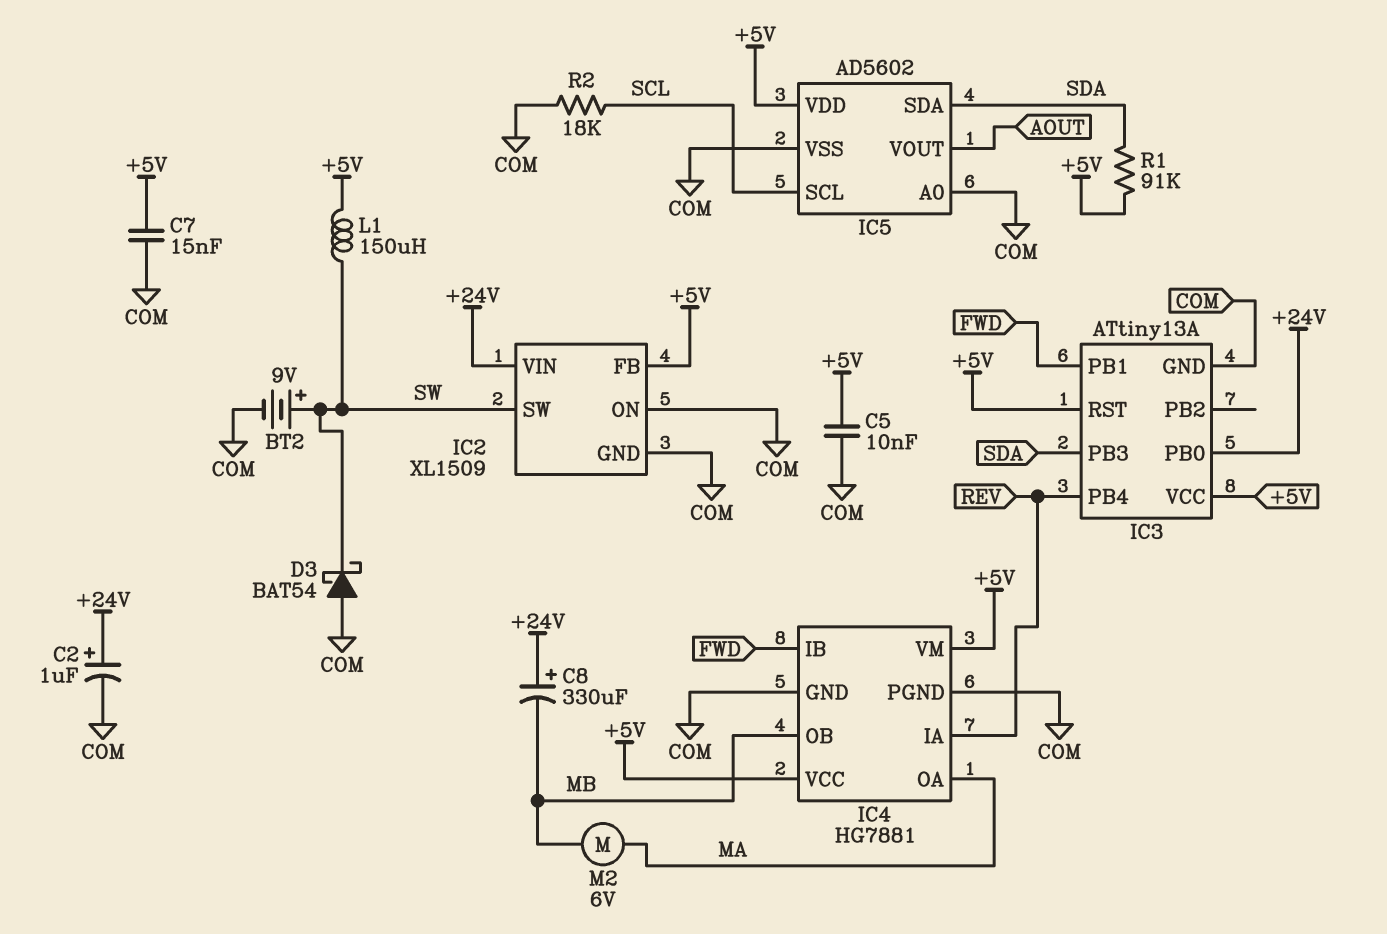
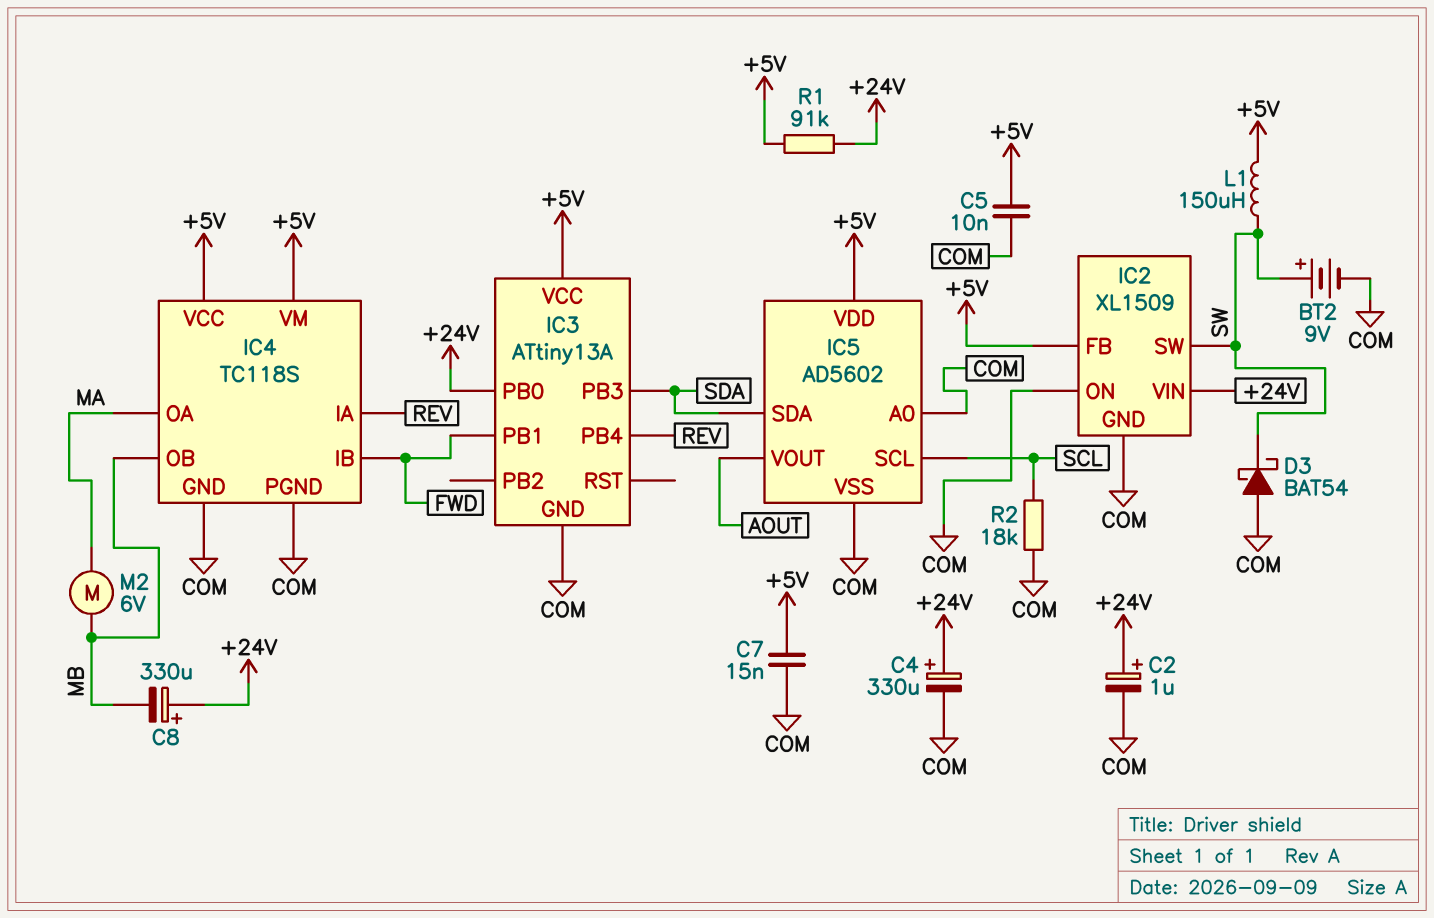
C4: none -> 330uF (plus +24V, minus COM)
IC3 pin RST: +5V -> none
IC4: HG7881 -> TC118S
R1: 91k (+5V, SDA) -> 91k (+5V, +24V)

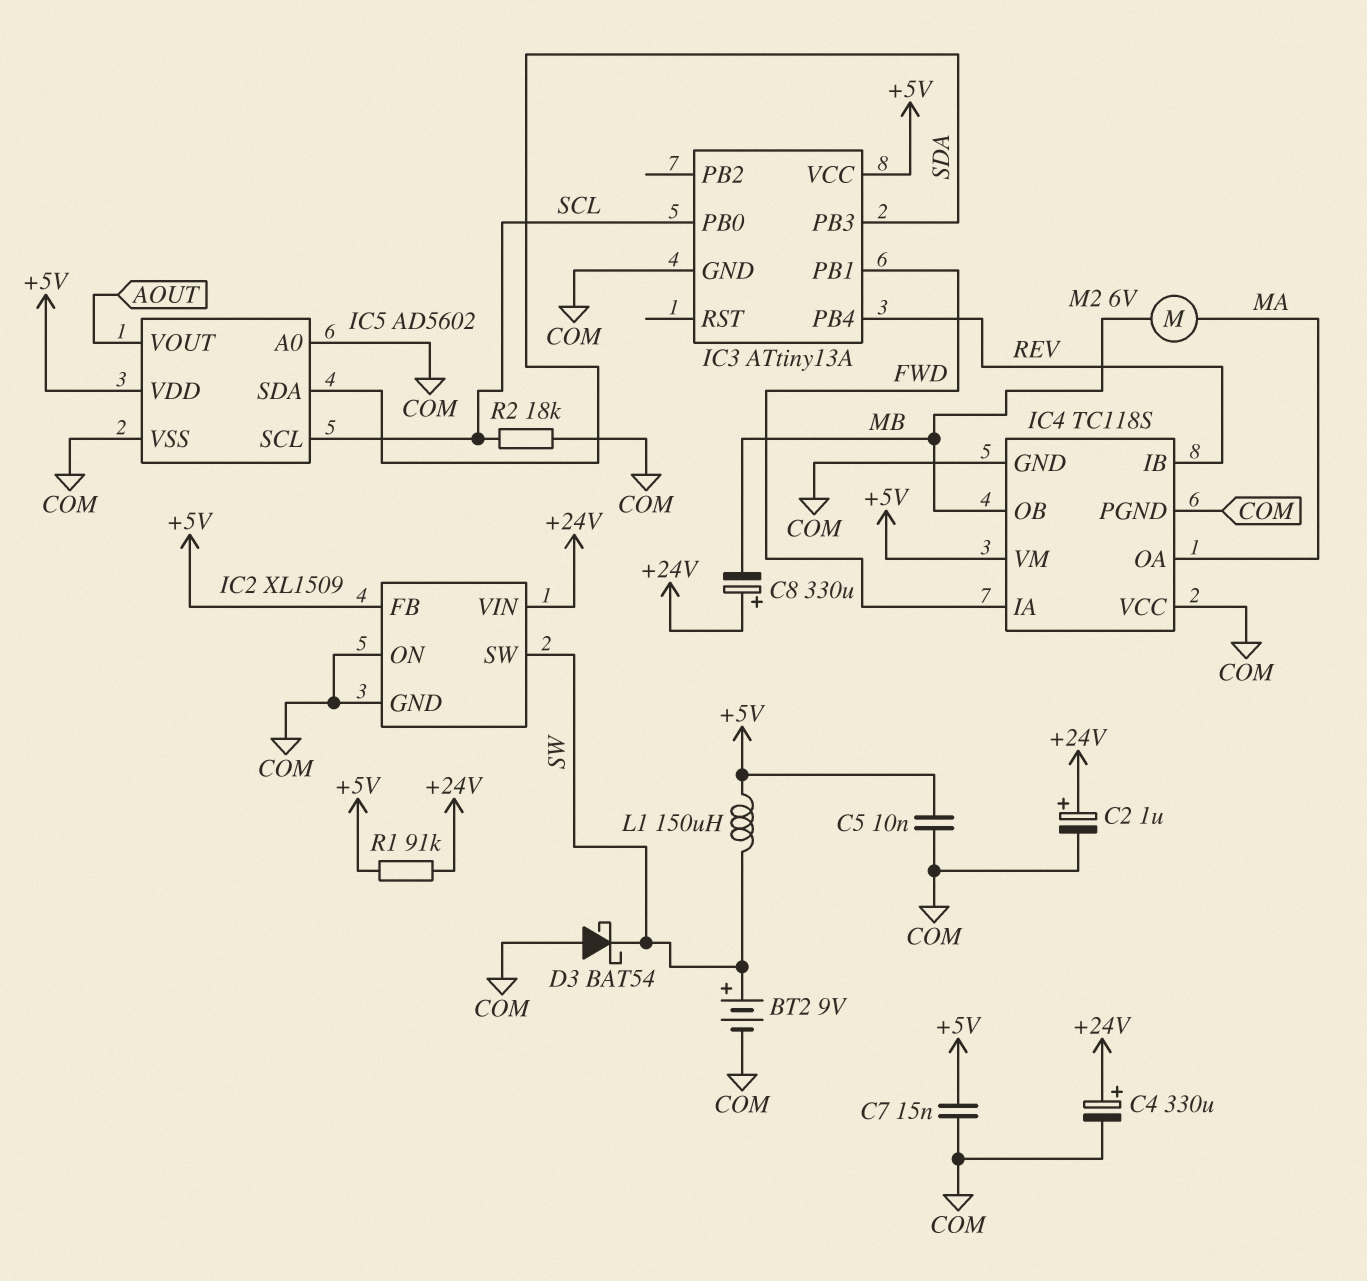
IC3 pin PB0: +24V -> SCL
IC4 pin IA: REV -> FWD
IC4 pin IB: FWD -> REV
IC4 pin VCC: +5V -> COM

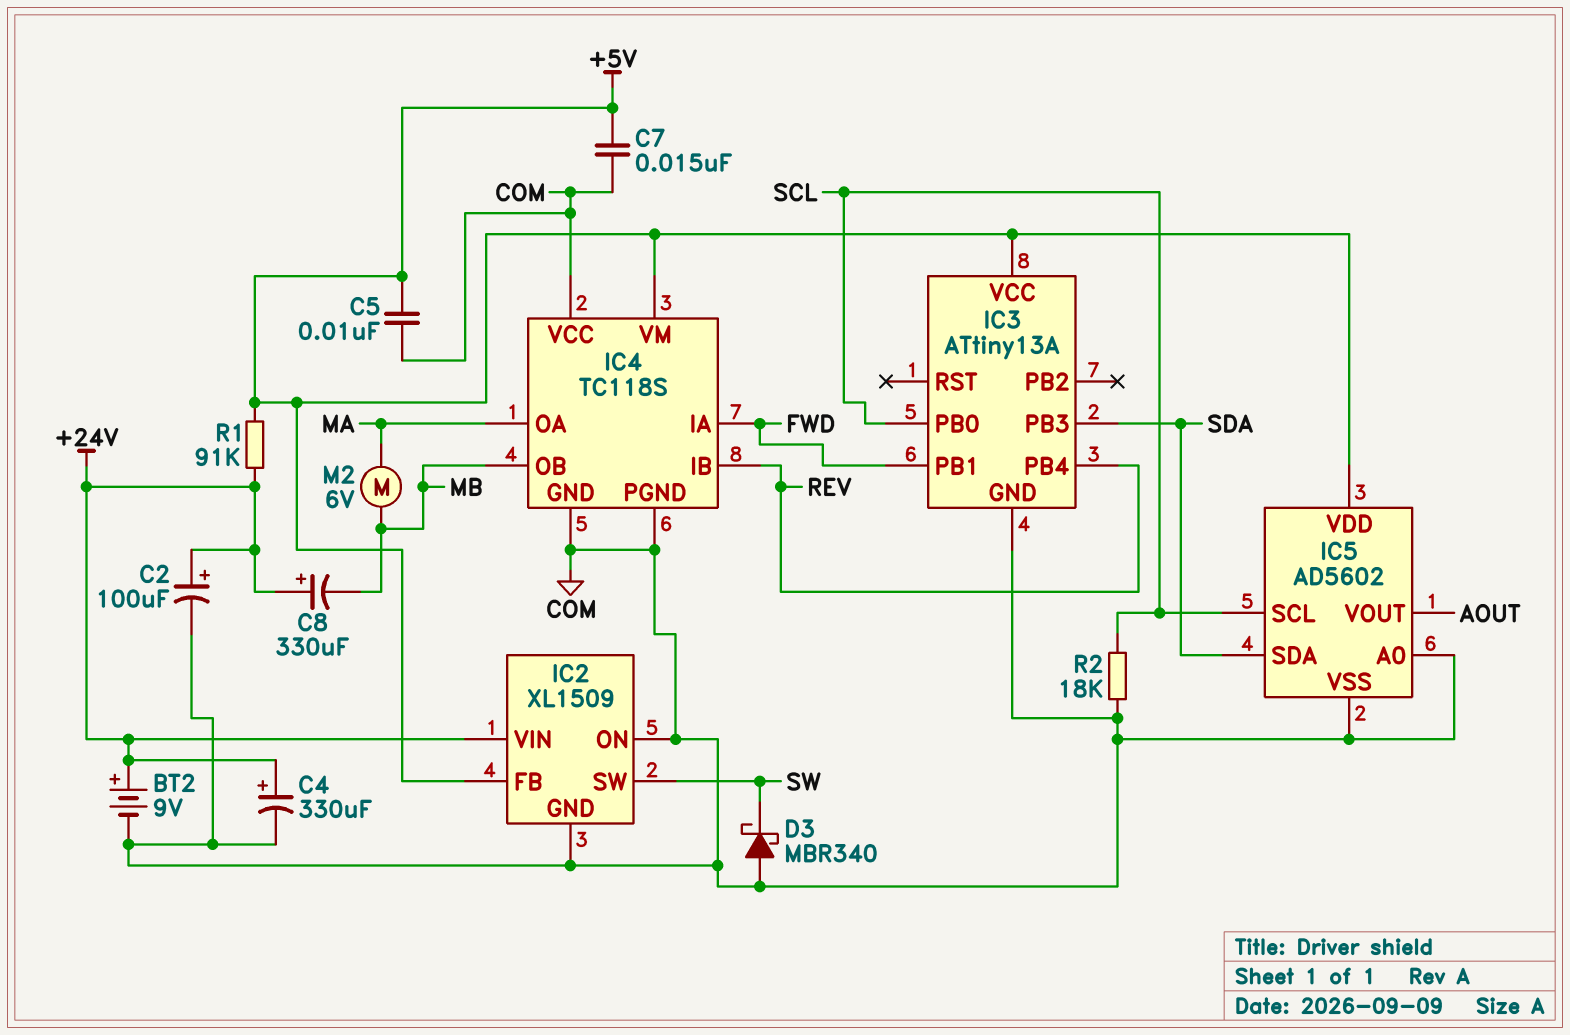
BT2: 9V (plus SW, minus COM) -> 9V (plus +24V, minus COM)
C2: 1uF (plus +24V, minus COM) -> 100uF (plus +24V, minus COM)
D3: schottky BAT54 (A COM, K SW) -> schottky MBR340 (A COM, K SW)
L1: 150uH (+5V, SW) -> none

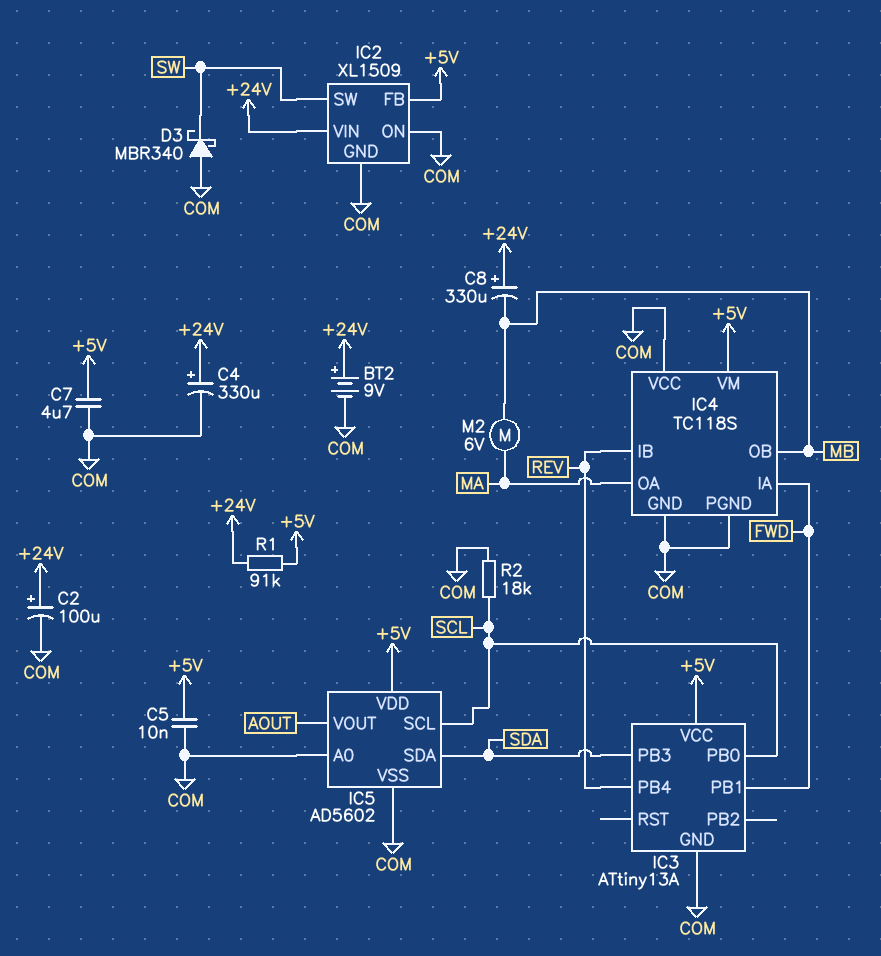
C7: 15nF (+5V, COM) -> 4.7uF (+5V, COM)

